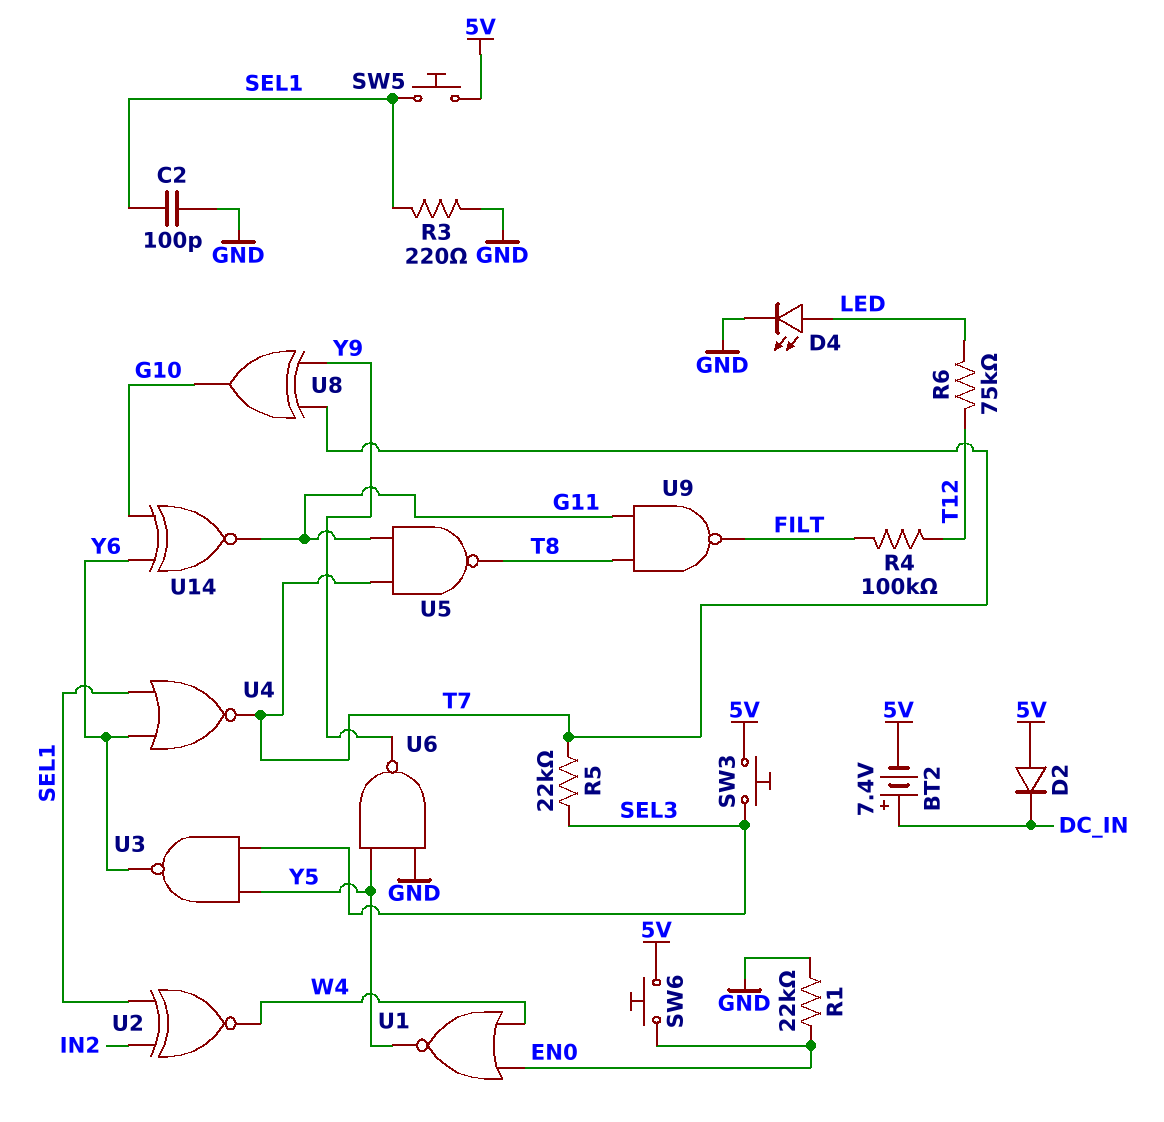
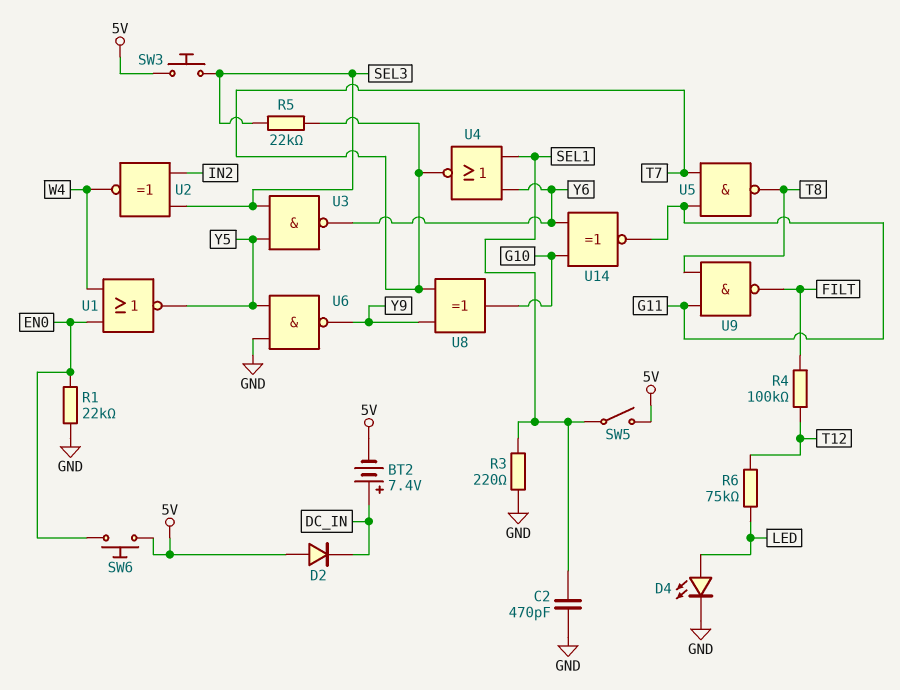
C2: 100pF (GND, SEL1) -> 470pF (GND, SEL1)
SW5: button (5V, SEL1) -> switch (5V, SEL1)
U2: XNOR (in IN2, in SEL1, out W4) -> XNOR (in IN2, in SEL3, out W4)

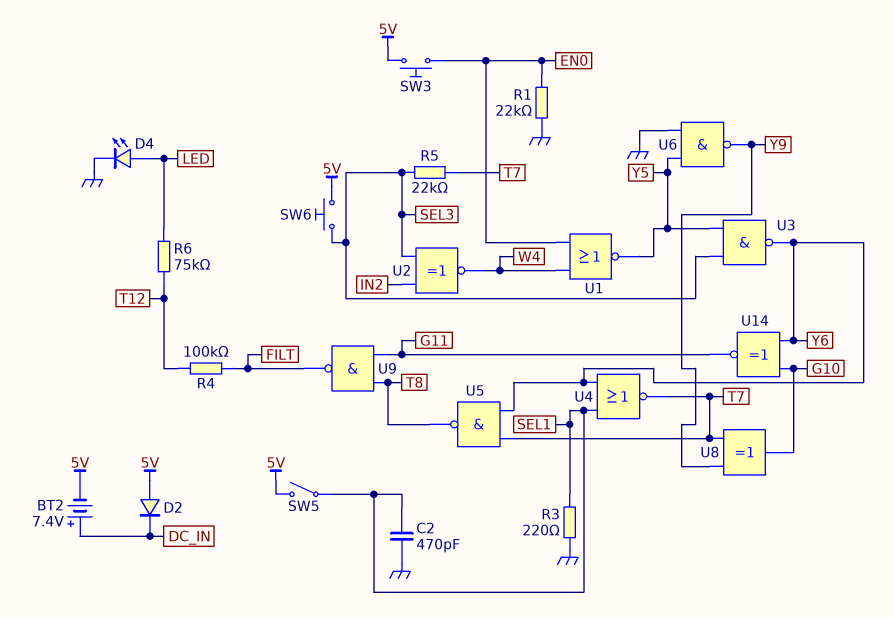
SW3: button (5V, SEL3) -> button (5V, EN0)
SW6: button (5V, EN0) -> button (5V, SEL3)
U5: NAND (in G11, in T7, out T8) -> NAND (in T7, in Y6, out T8)

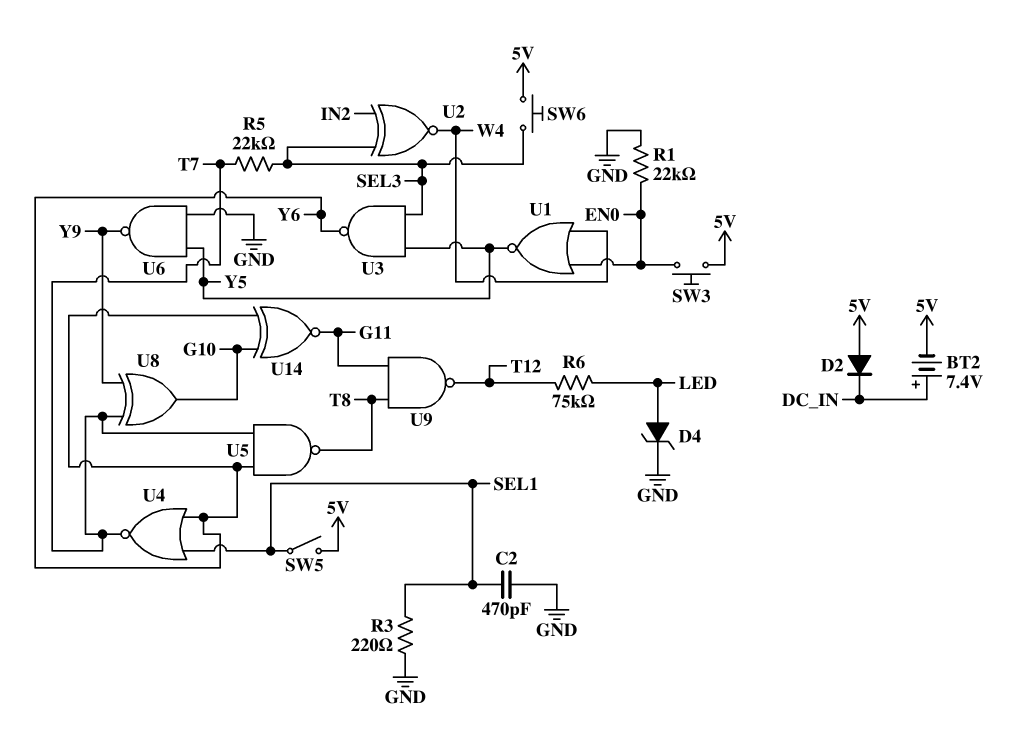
D4: LED (A LED, K GND) -> zener (A LED, K GND)
R4: 100k (FILT, T12) -> none
U9: NAND (in G11, in T8, out FILT) -> NAND (in G11, in T8, out T12)

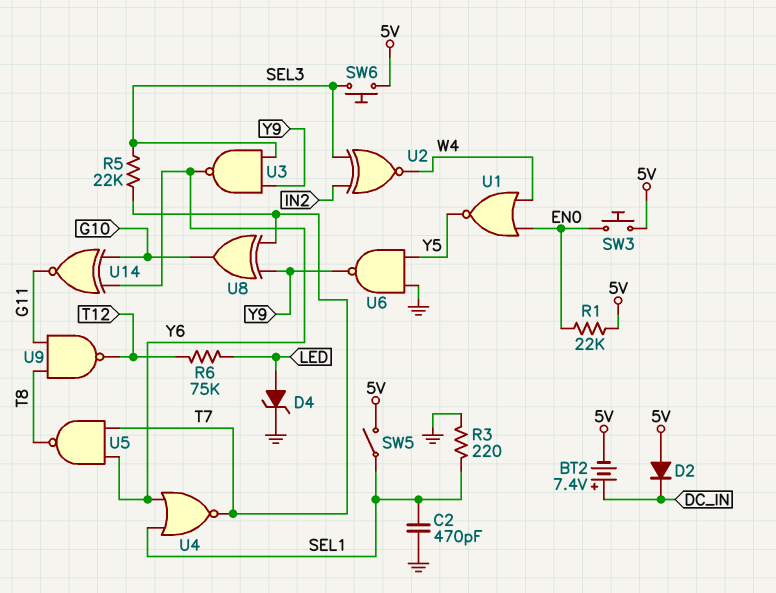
R1: 22k (EN0, GND) -> 22k (5V, EN0)
U3: NAND (in SEL3, in Y5, out Y6) -> NAND (in SEL3, in Y9, out Y6)

